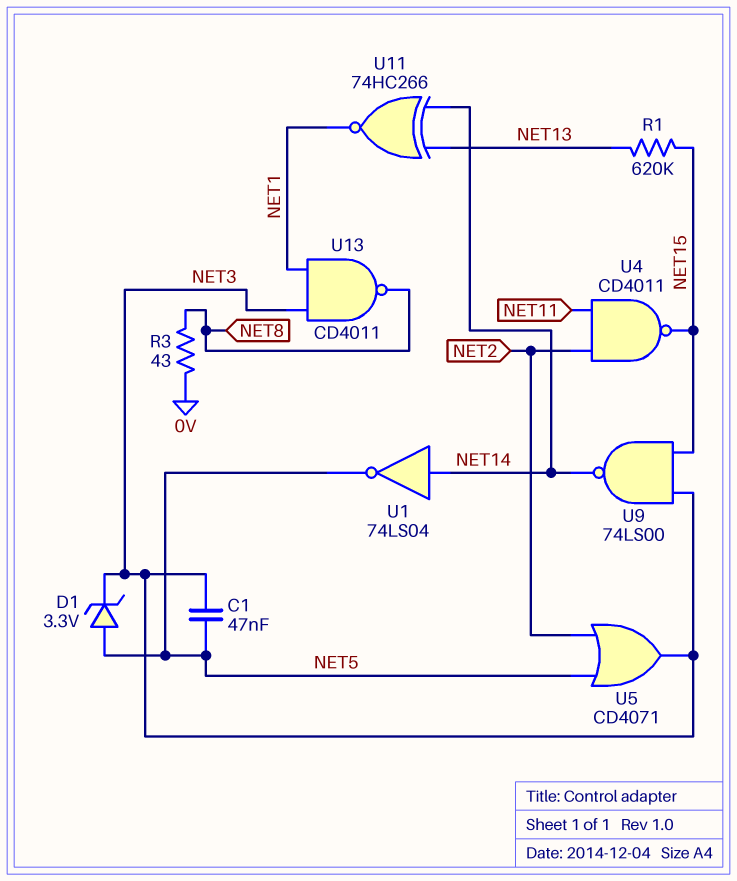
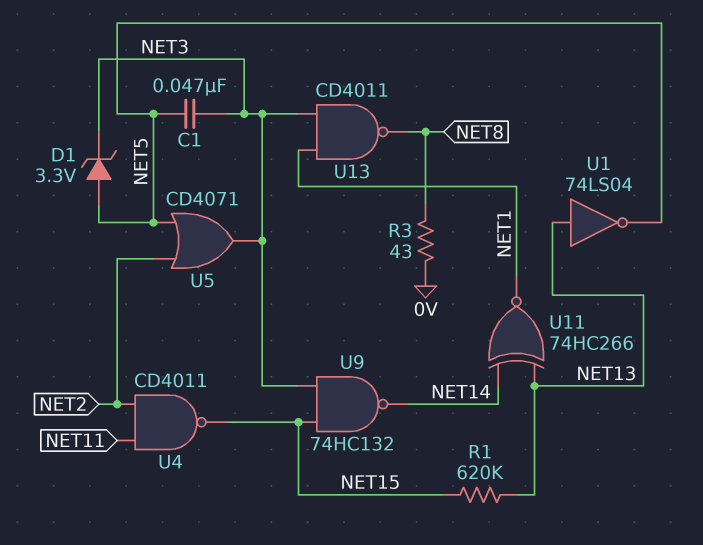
U1: NOT 74LS04 (in NET14, out NET5) -> NOT 74LS04 (in NET13, out NET5)
U9: NAND 74LS00 (in NET3, in NET15, out NET14) -> NAND 74HC132 (in NET3, in NET15, out NET14)

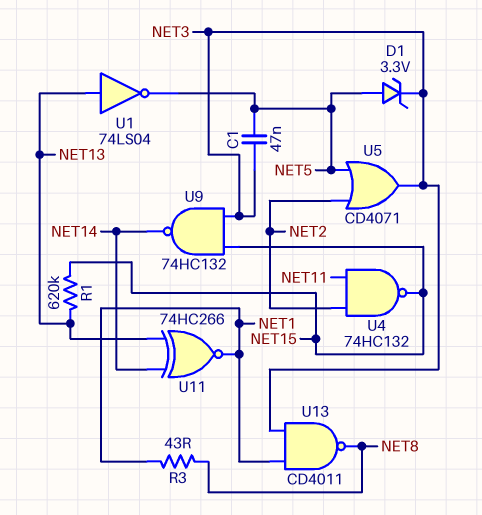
R3: 43 (0V, NET8) -> 43 (NET1, NET8)
U4: NAND CD4011 (in NET2, in NET11, out NET15) -> NAND 74HC132 (in NET2, in NET11, out NET15)

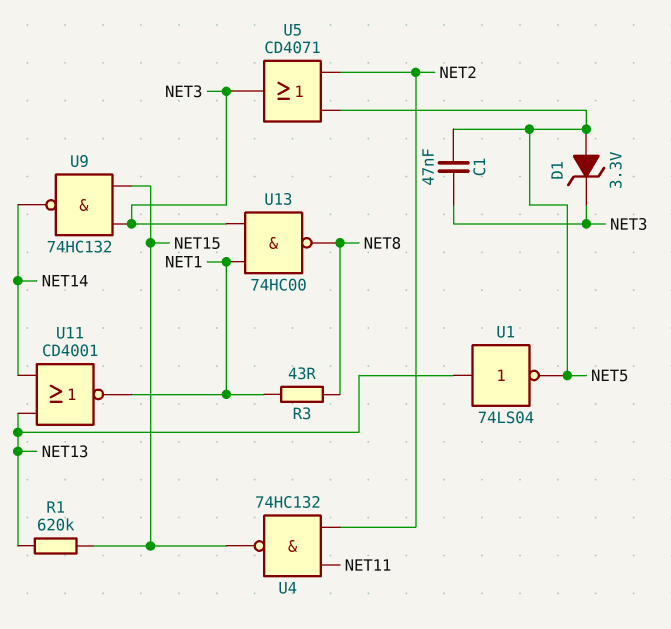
U11: XNOR 74HC266 (in NET13, in NET14, out NET1) -> NOR CD4001 (in NET13, in NET14, out NET1)
U13: NAND CD4011 (in NET1, in NET3, out NET8) -> NAND 74HC00 (in NET1, in NET3, out NET8)

